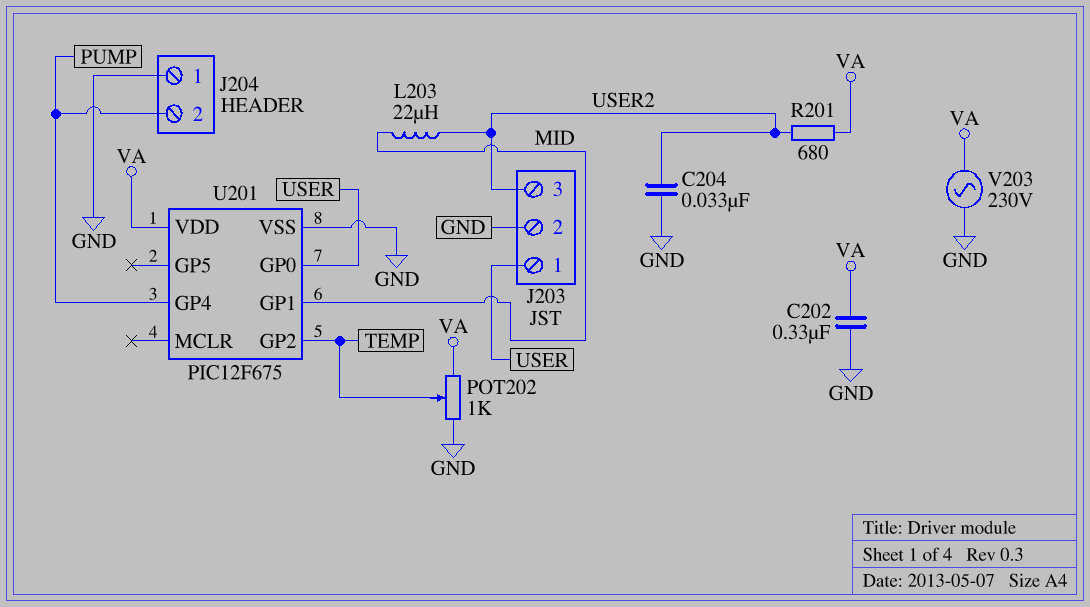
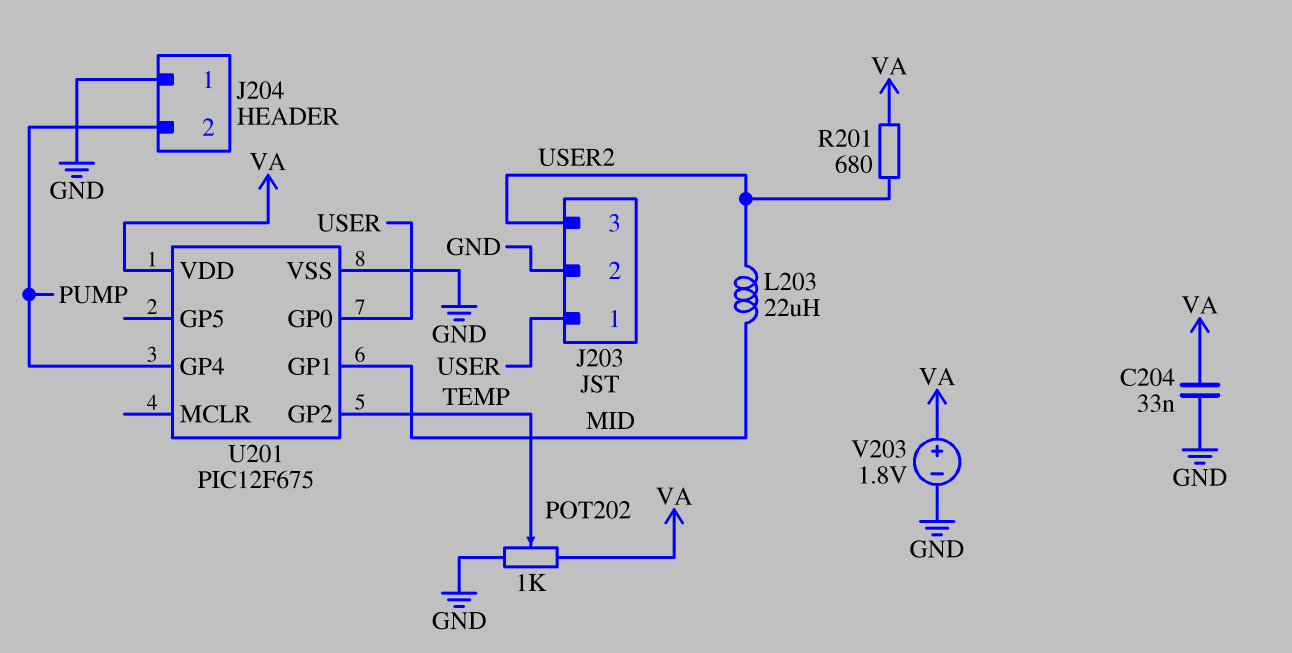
C202: 330nF (GND, VA) -> none
C204: 33nF (GND, USER2) -> 33nF (GND, VA)
V203: AC 230V (GND, VA) -> 1.8V (plus VA, minus GND)

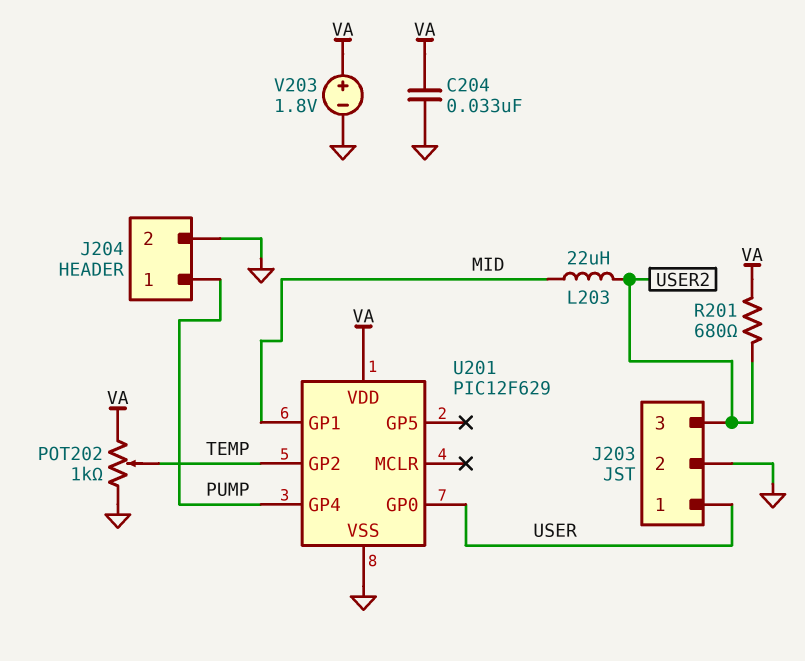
J204 pin 1: GND -> PUMP
J204 pin 2: PUMP -> GND
U201: PIC12F675 -> PIC12F629

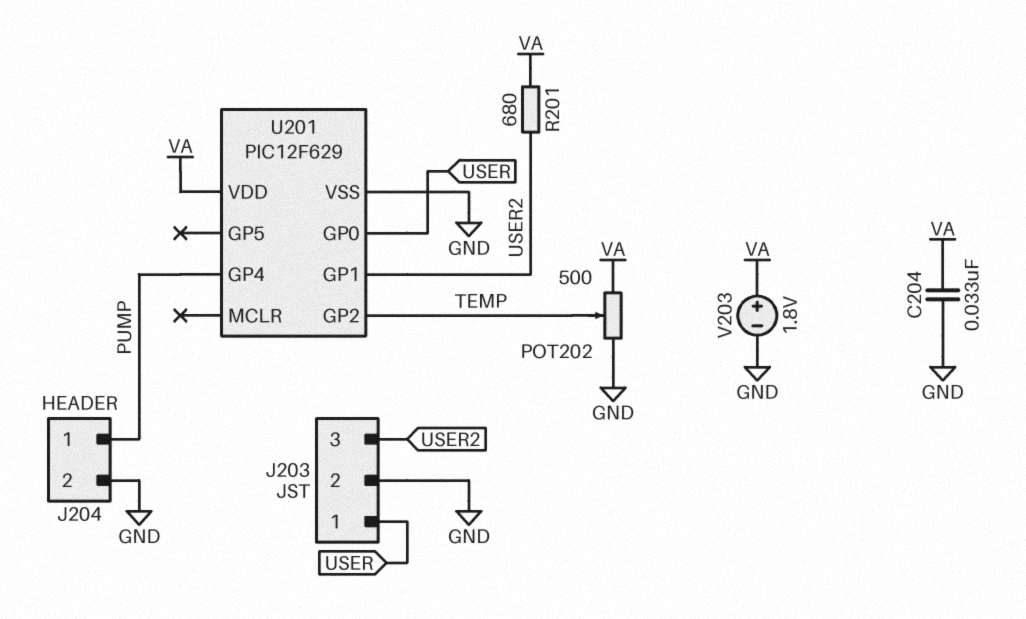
L203: 22uH (MID, USER2) -> none
POT202: 1k (GND, VA, wiper TEMP) -> 500 (GND, VA, wiper TEMP)
U201 pin GP1: MID -> USER2

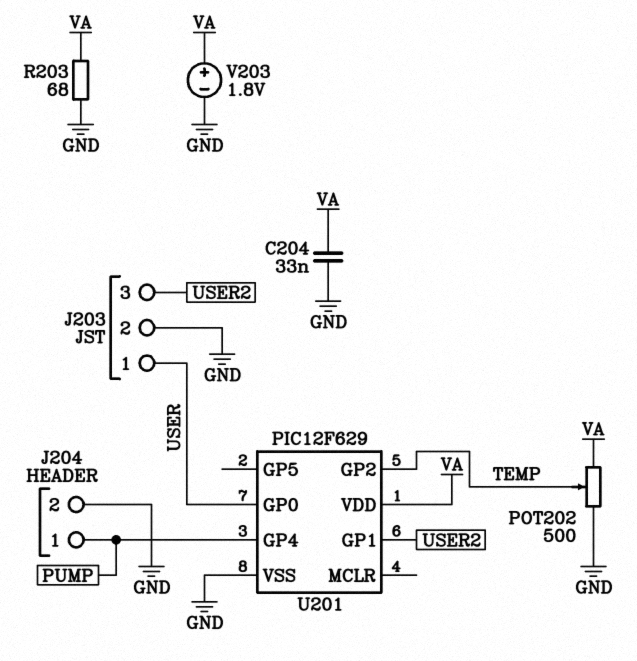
R201: 680 (USER2, VA) -> none
R203: none -> 68 (GND, VA)

